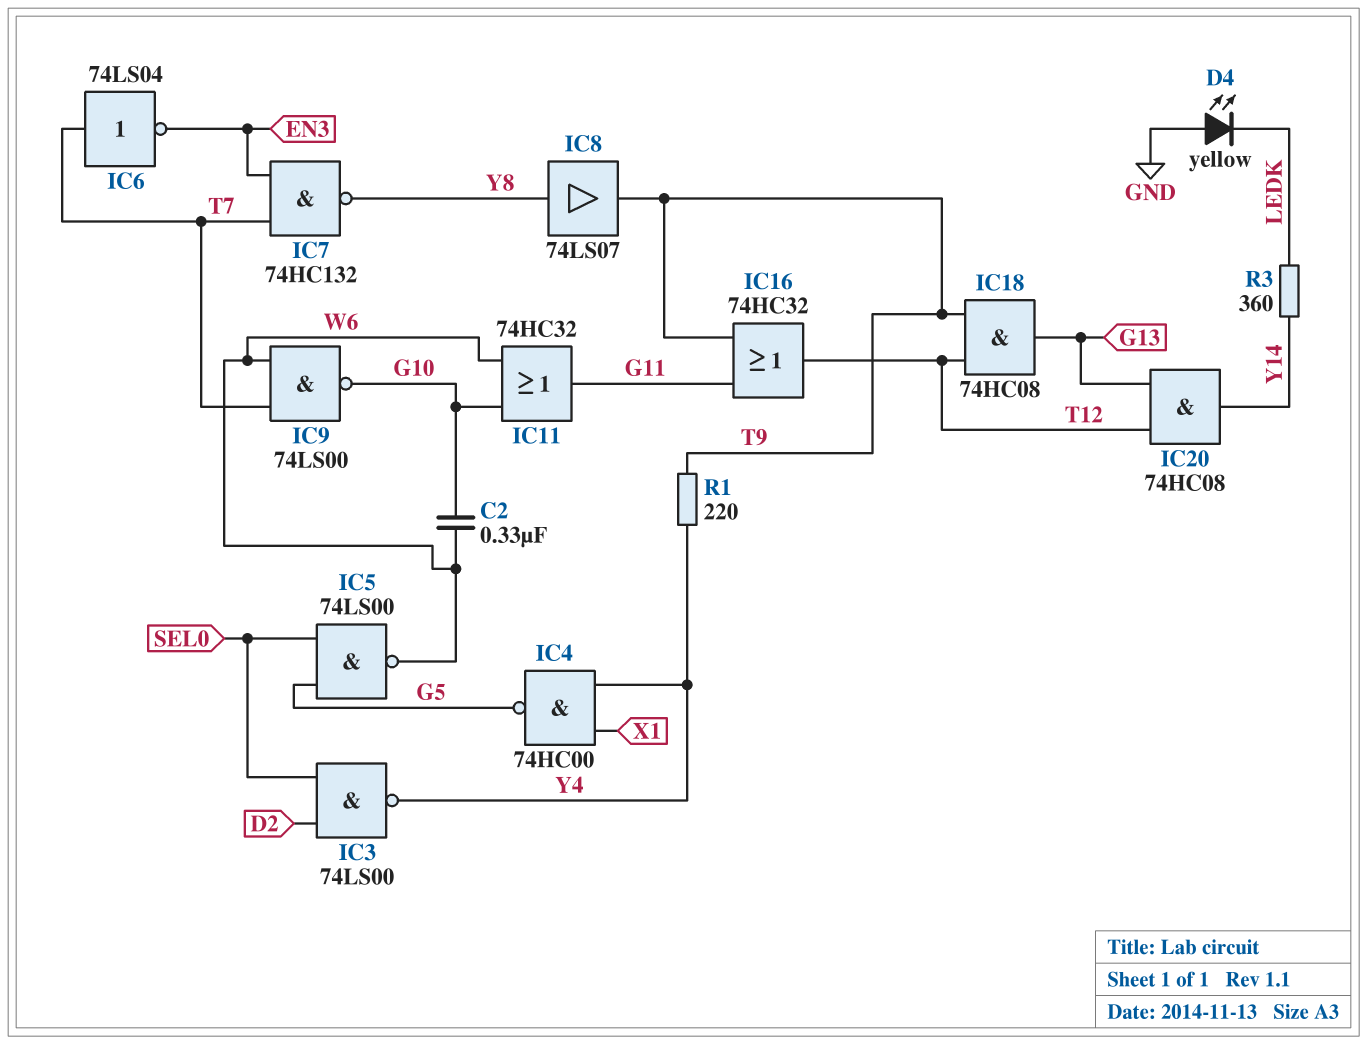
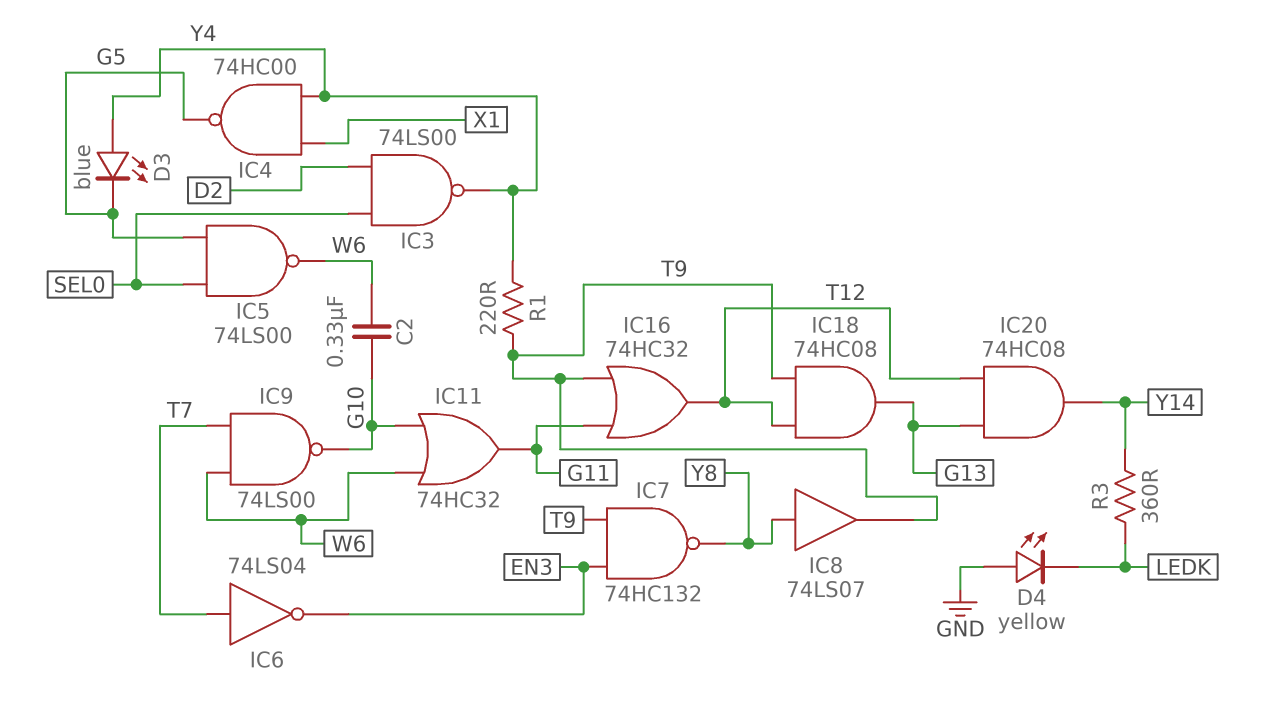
D3: none -> LED blue (A Y4, K G5)
IC7: NAND 74HC132 (in EN3, in T7, out Y8) -> NAND 74HC132 (in EN3, in T9, out Y8)

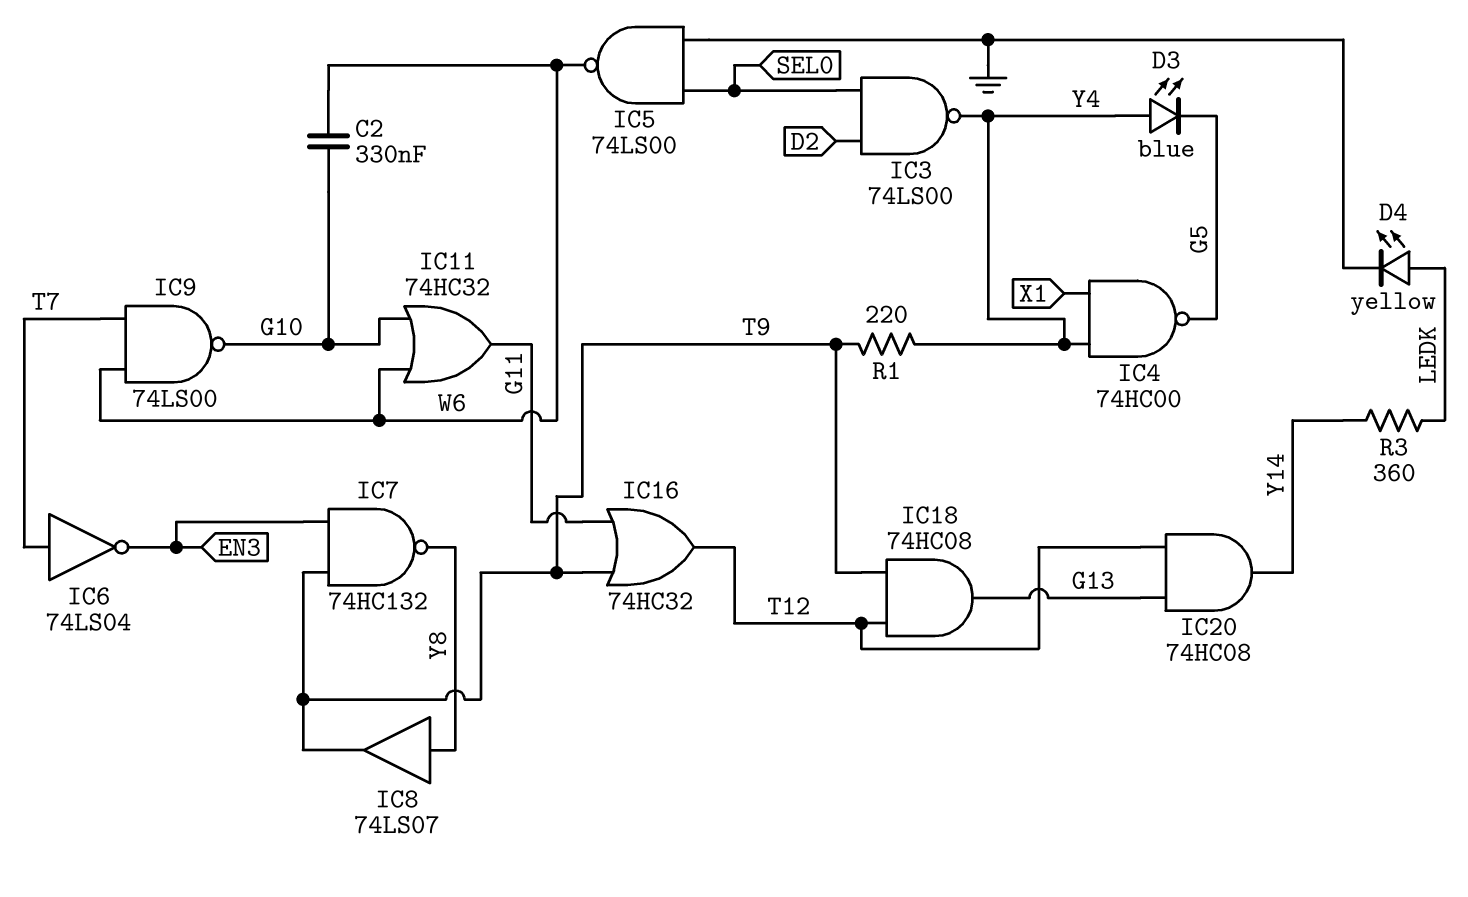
D4: LED yellow (A GND, K LEDK) -> LED yellow (A LEDK, K GND)
IC5: NAND 74LS00 (in G5, in SEL0, out W6) -> NAND 74LS00 (in GND, in SEL0, out W6)

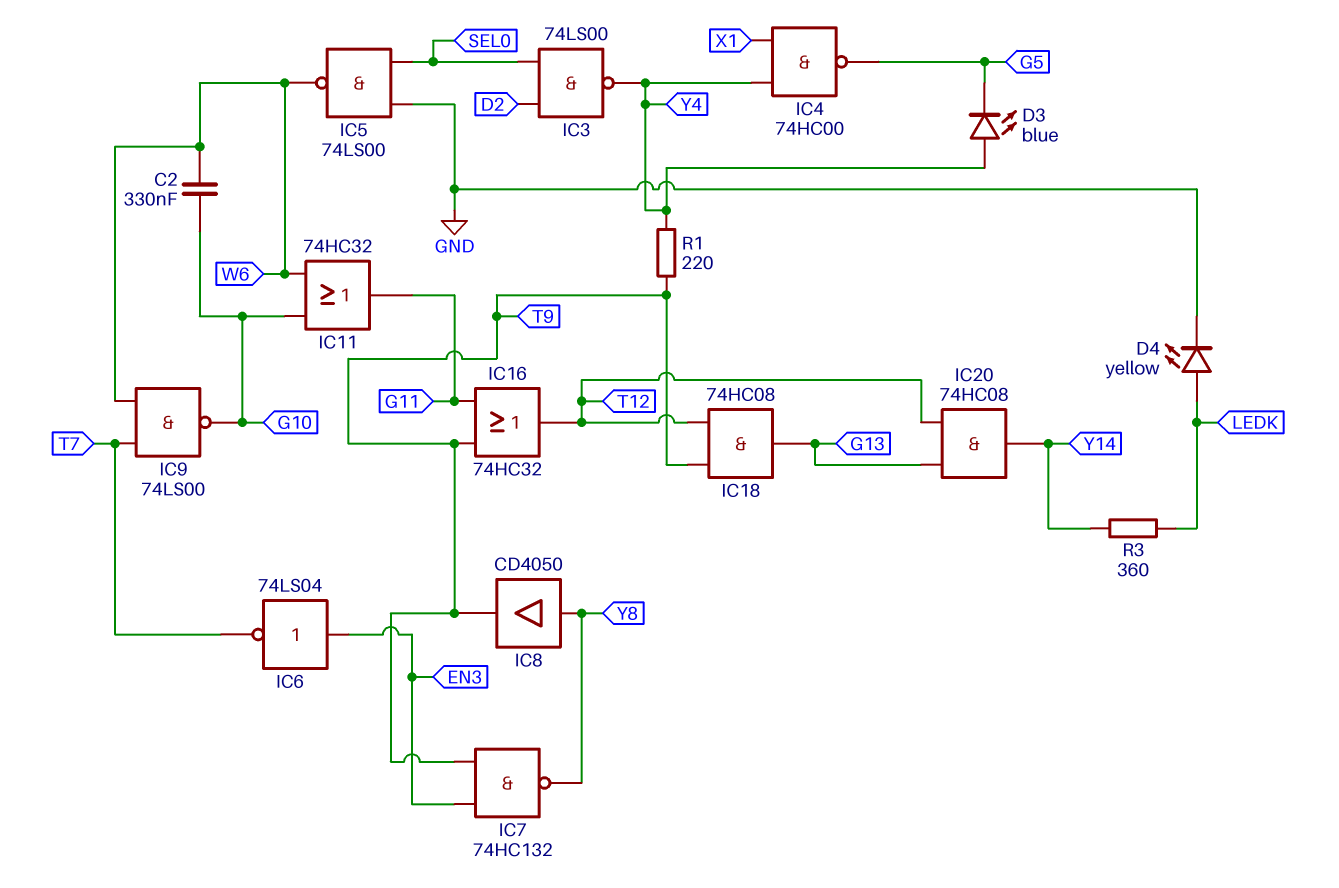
IC6: NOT 74LS04 (in T7, out EN3) -> NOT 74LS04 (in EN3, out T7)
IC8: buffer 74LS07 (in Y8, out T9) -> buffer CD4050 (in Y8, out T9)

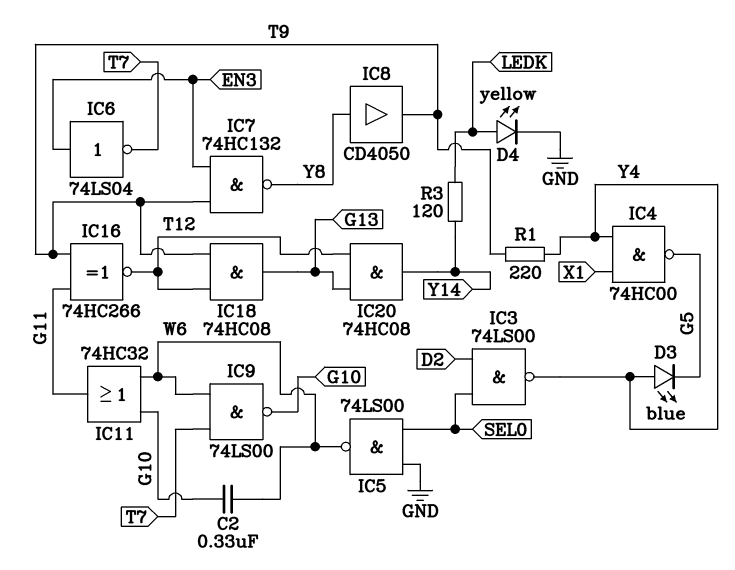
IC16: OR 74HC32 (in G11, in T9, out T12) -> XNOR 74HC266 (in G11, in T9, out T12)
R3: 360 (LEDK, Y14) -> 120 (LEDK, Y14)

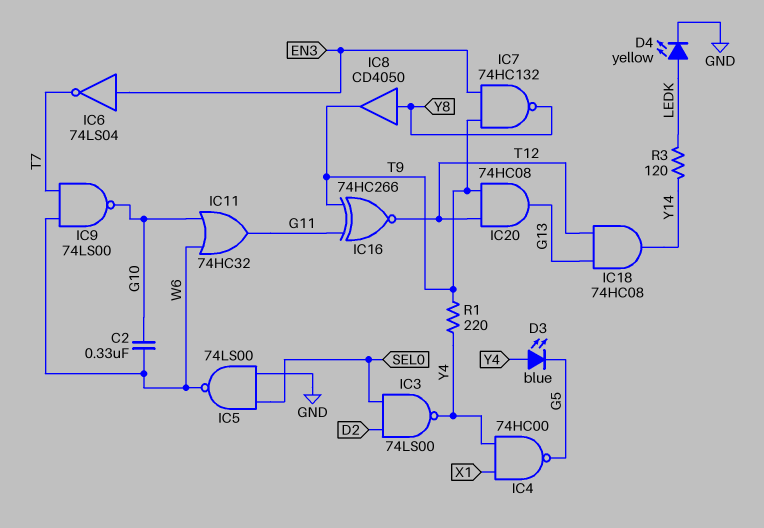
IC18: AND 74HC08 (in T9, in T12, out G13) -> AND 74HC08 (in G13, in T12, out Y14)
IC20: AND 74HC08 (in G13, in T12, out Y14) -> AND 74HC08 (in T9, in T12, out G13)

